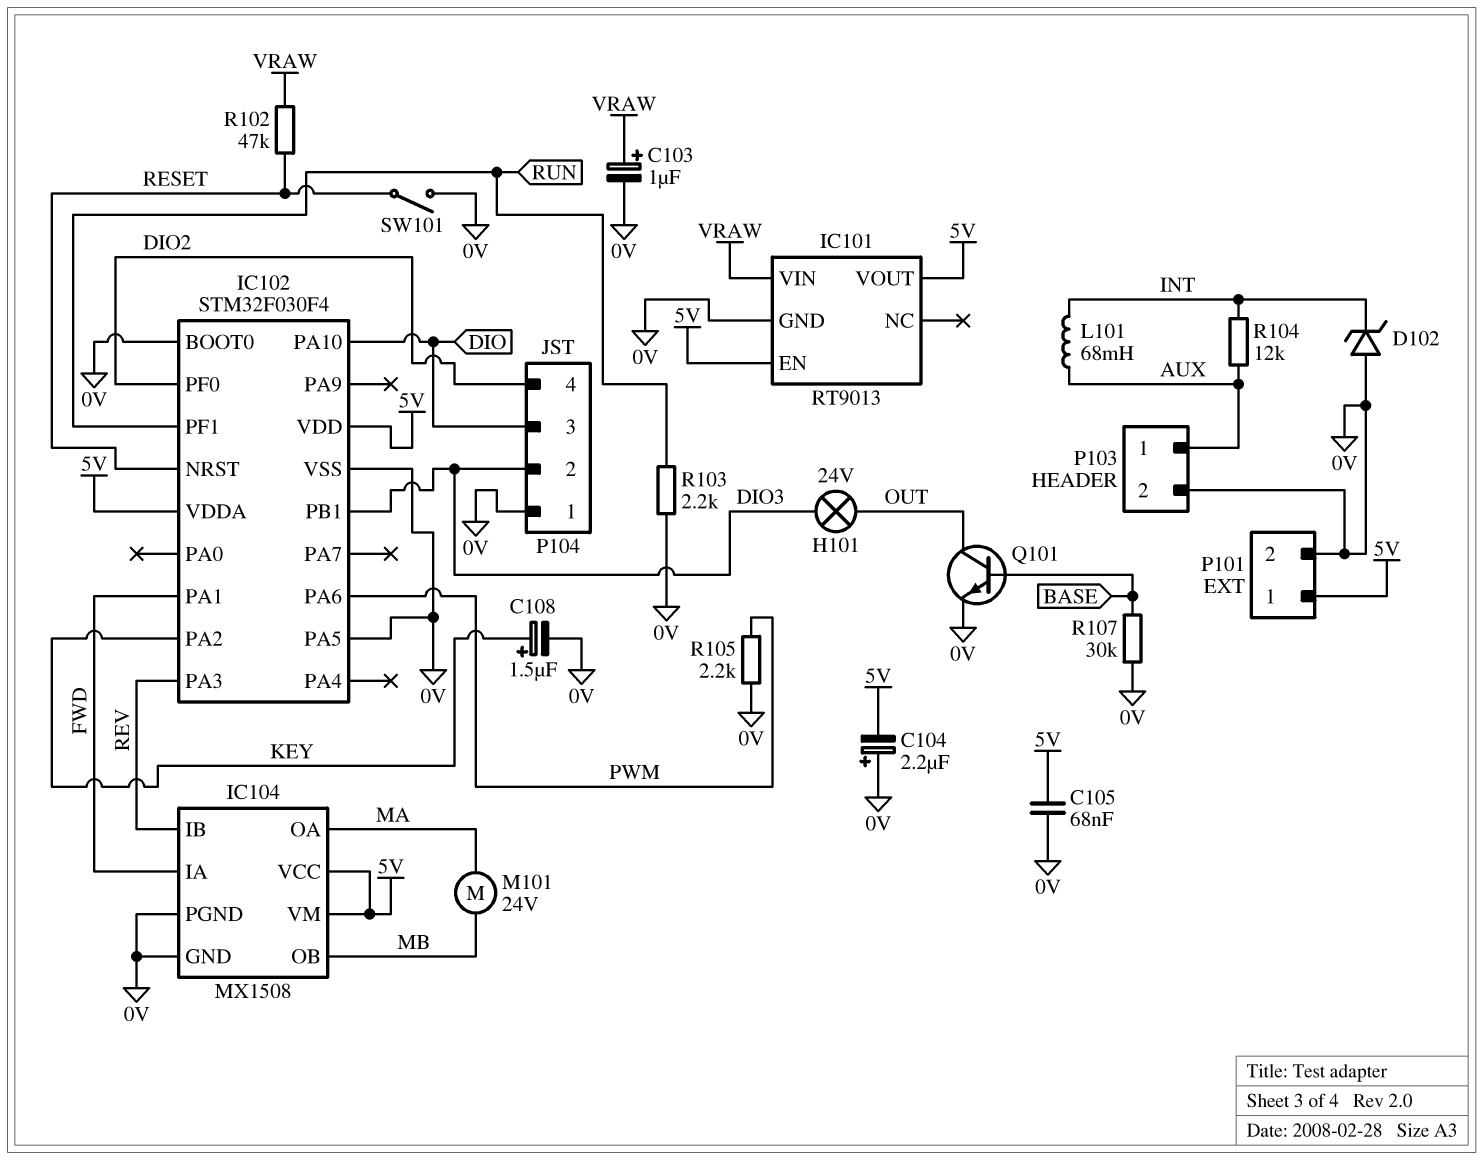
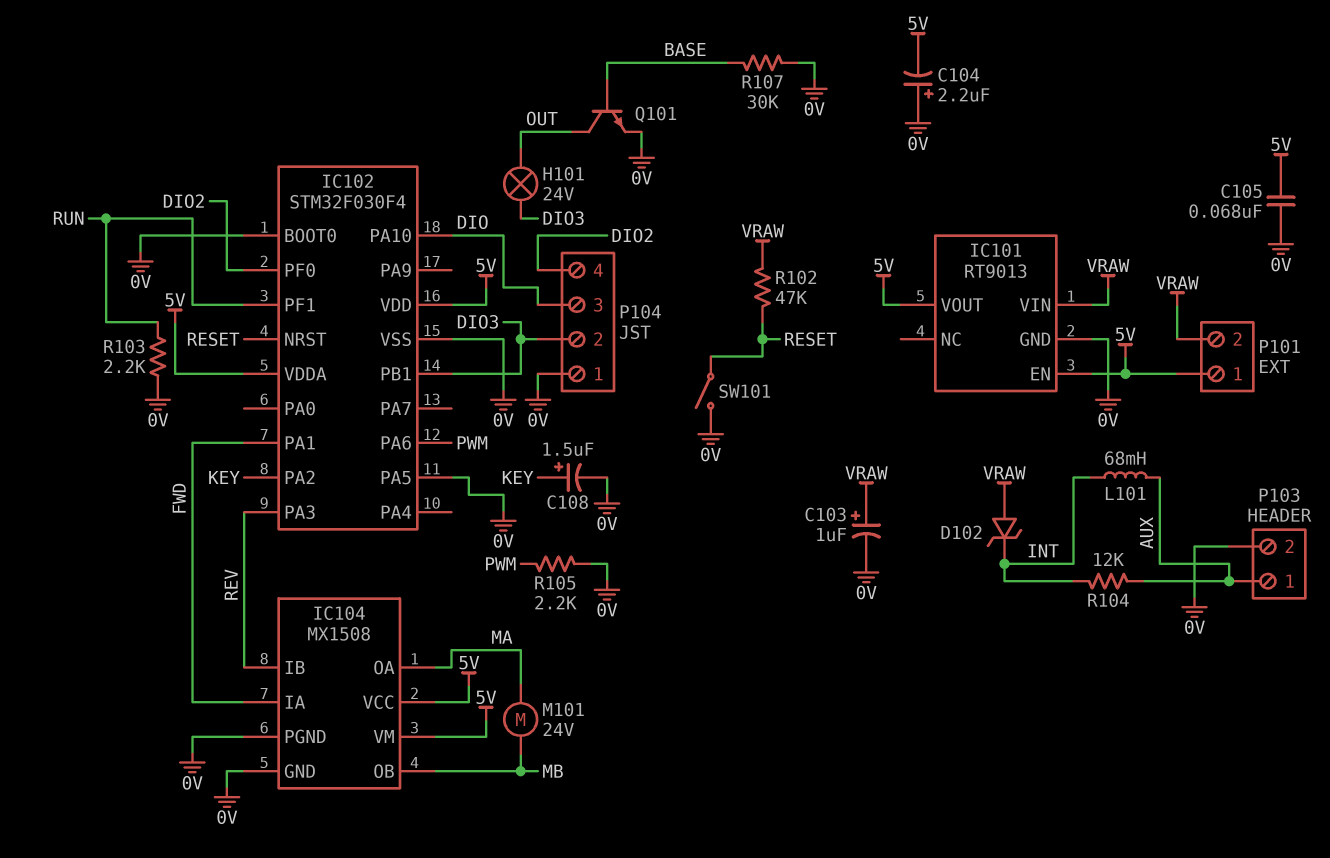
D102: zener (A 0V, K INT) -> zener (A VRAW, K INT)
P101 pin 2: 0V -> VRAW

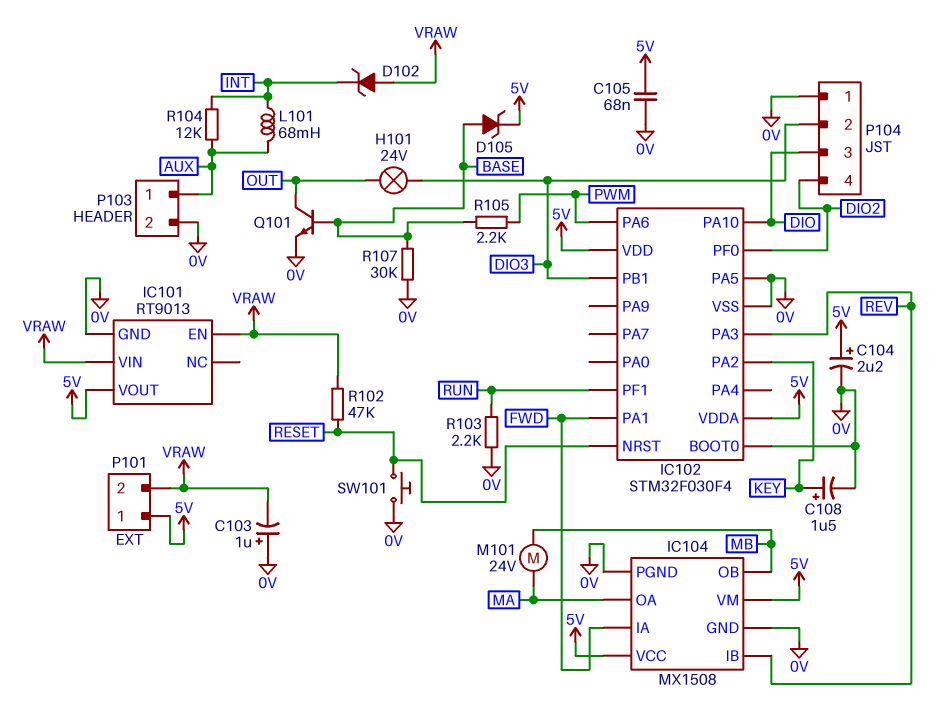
C103: 1uF (plus VRAW, minus 0V) -> 1uF (plus 0V, minus VRAW)
C104: 2.2uF (plus 0V, minus 5V) -> 2.2uF (plus 5V, minus 0V)
D105: none -> zener (A BASE, K 5V)
IC101 pin EN: 5V -> VRAW
R105: 2.2k (0V, PWM) -> 2.2k (BASE, PWM)
SW101: switch (0V, RESET) -> button (0V, RESET)

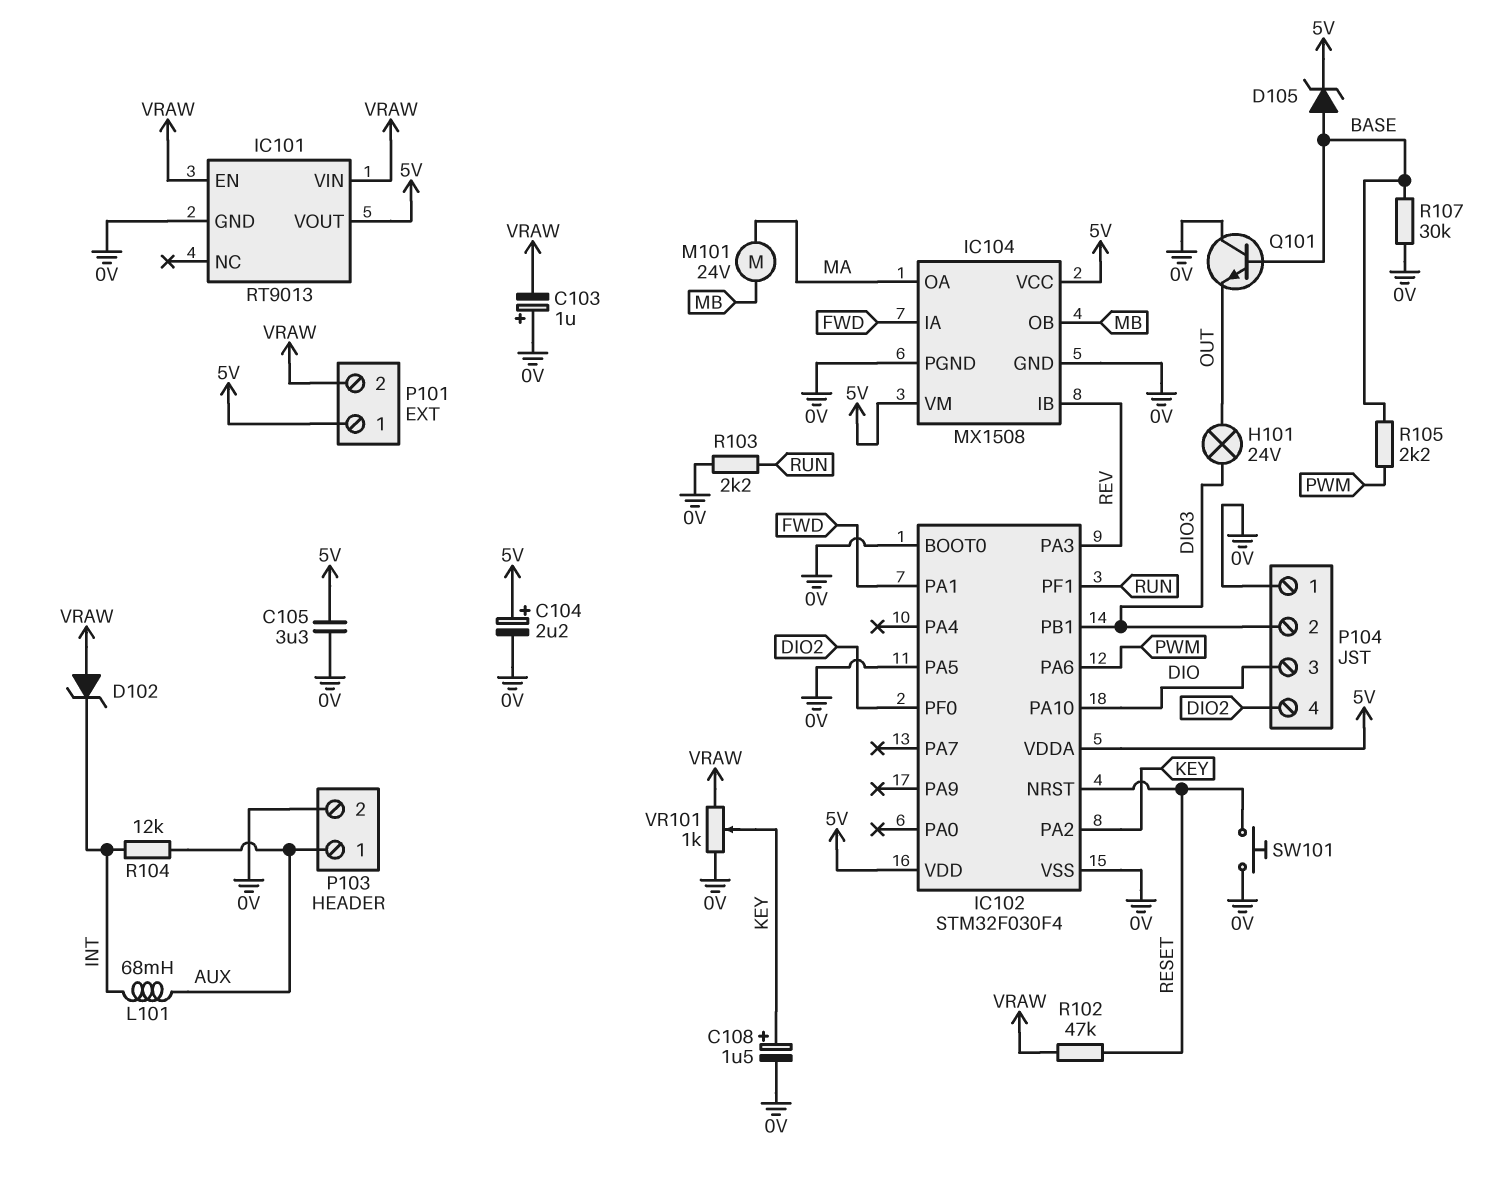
C105: 68nF (0V, 5V) -> 3.3uF (0V, 5V)
Q101: NPN (B BASE, C OUT, E 0V) -> NPN (B BASE, C 0V, E OUT)
VR101: none -> 1k (0V, VRAW, wiper KEY)

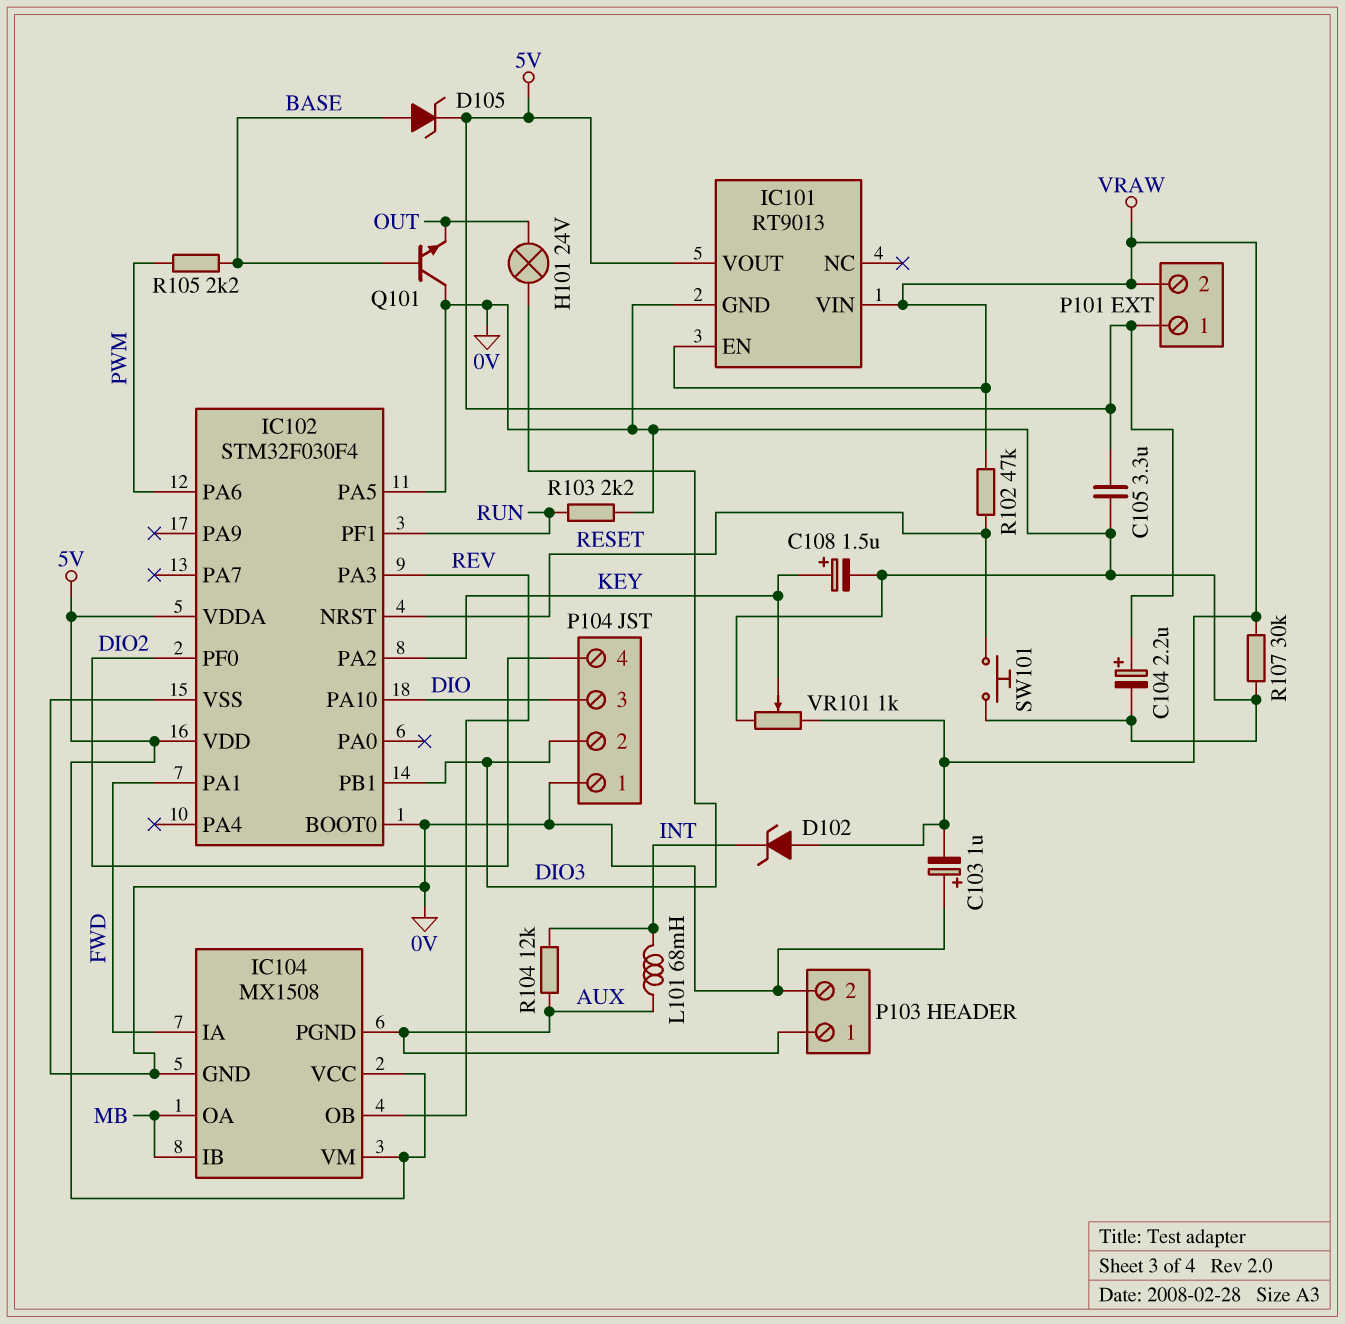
IC104 pin IB: REV -> MB
IC104 pin OA: MA -> MB
IC104 pin OB: MB -> REV
IC104 pin PGND: 0V -> AUX
M101: motor 24V (MA, MB) -> none
R107: 30k (0V, BASE) -> 30k (0V, VRAW)

